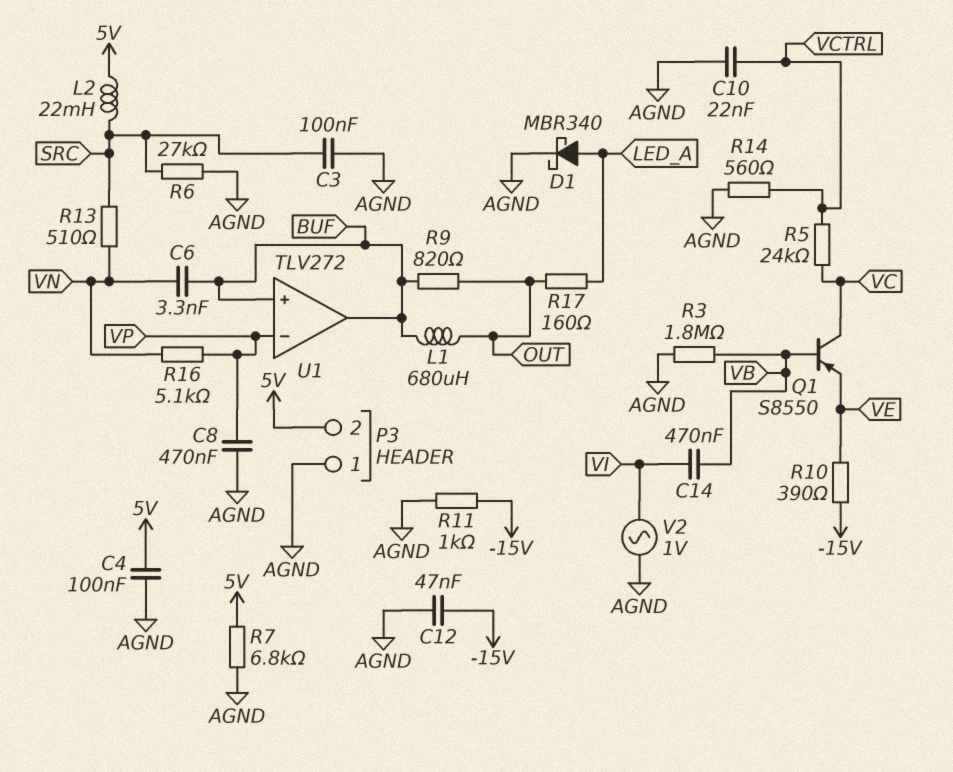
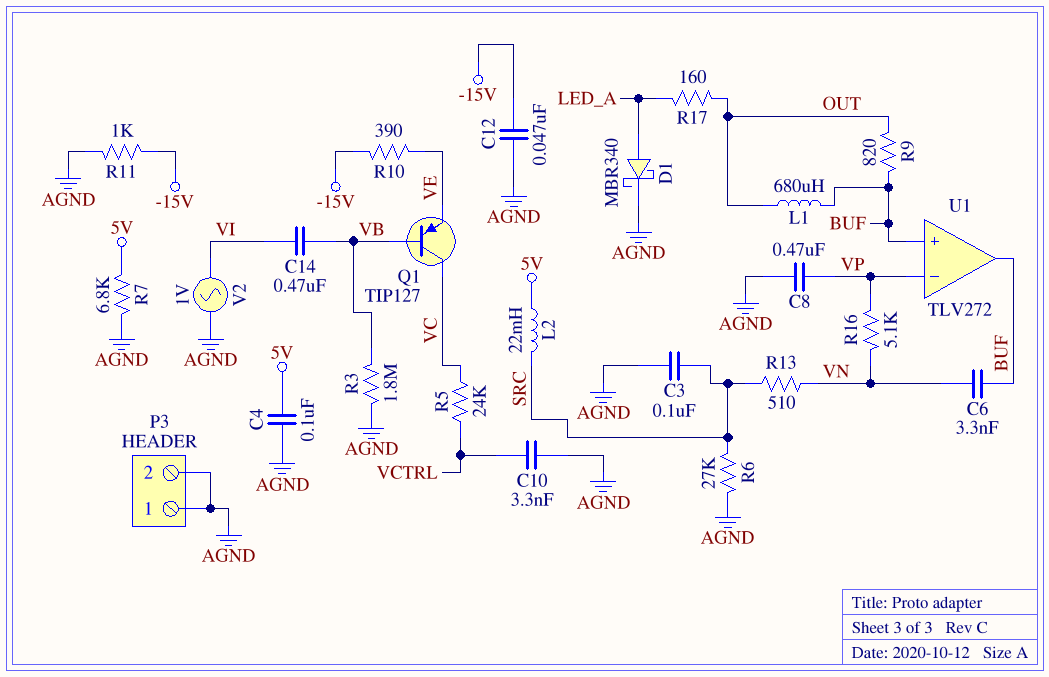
C10: 22nF (AGND, VCTRL) -> 3.3nF (AGND, VCTRL)
P3 pin 2: 5V -> AGND
Q1: PNP S8550 (B VB, C VC, E VE) -> PNP TIP127 (B VB, C VC, E VE)
R14: 560 (AGND, VCTRL) -> none

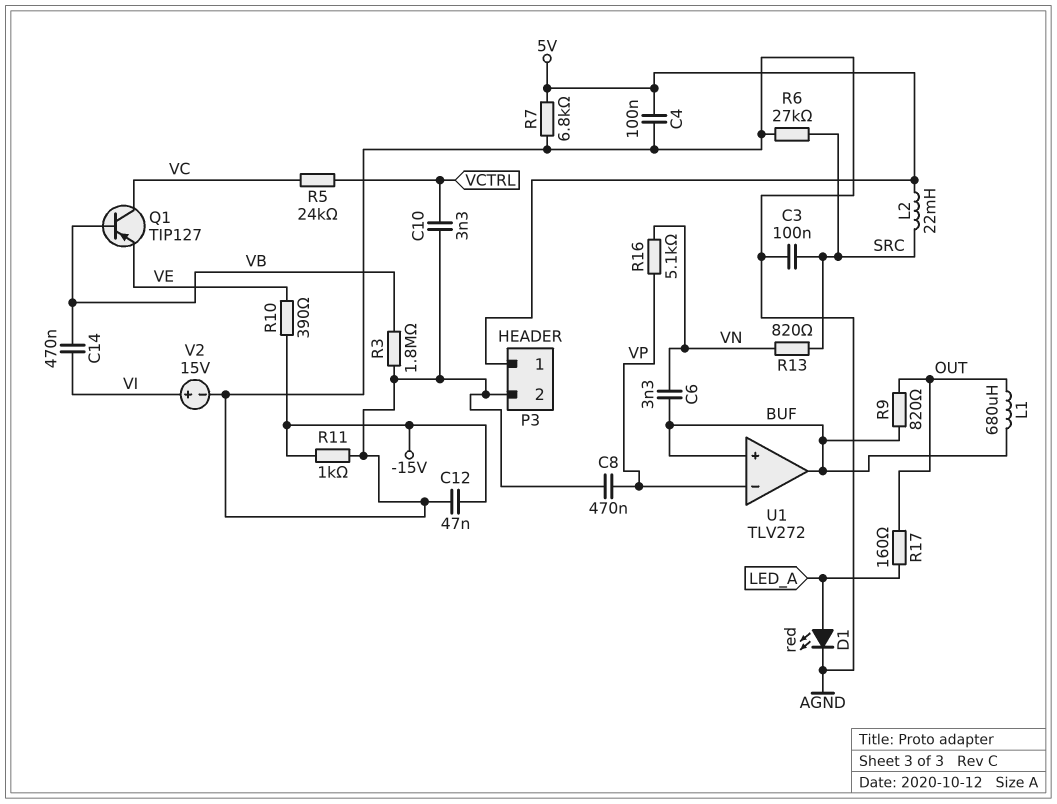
D1: schottky MBR340 (A LED_A, K AGND) -> LED red (A LED_A, K AGND)
P3 pin 1: AGND -> 5V
R13: 510 (SRC, VN) -> 820 (SRC, VN)
V2: AC 1V (AGND, VI) -> 15V (plus VI, minus AGND)

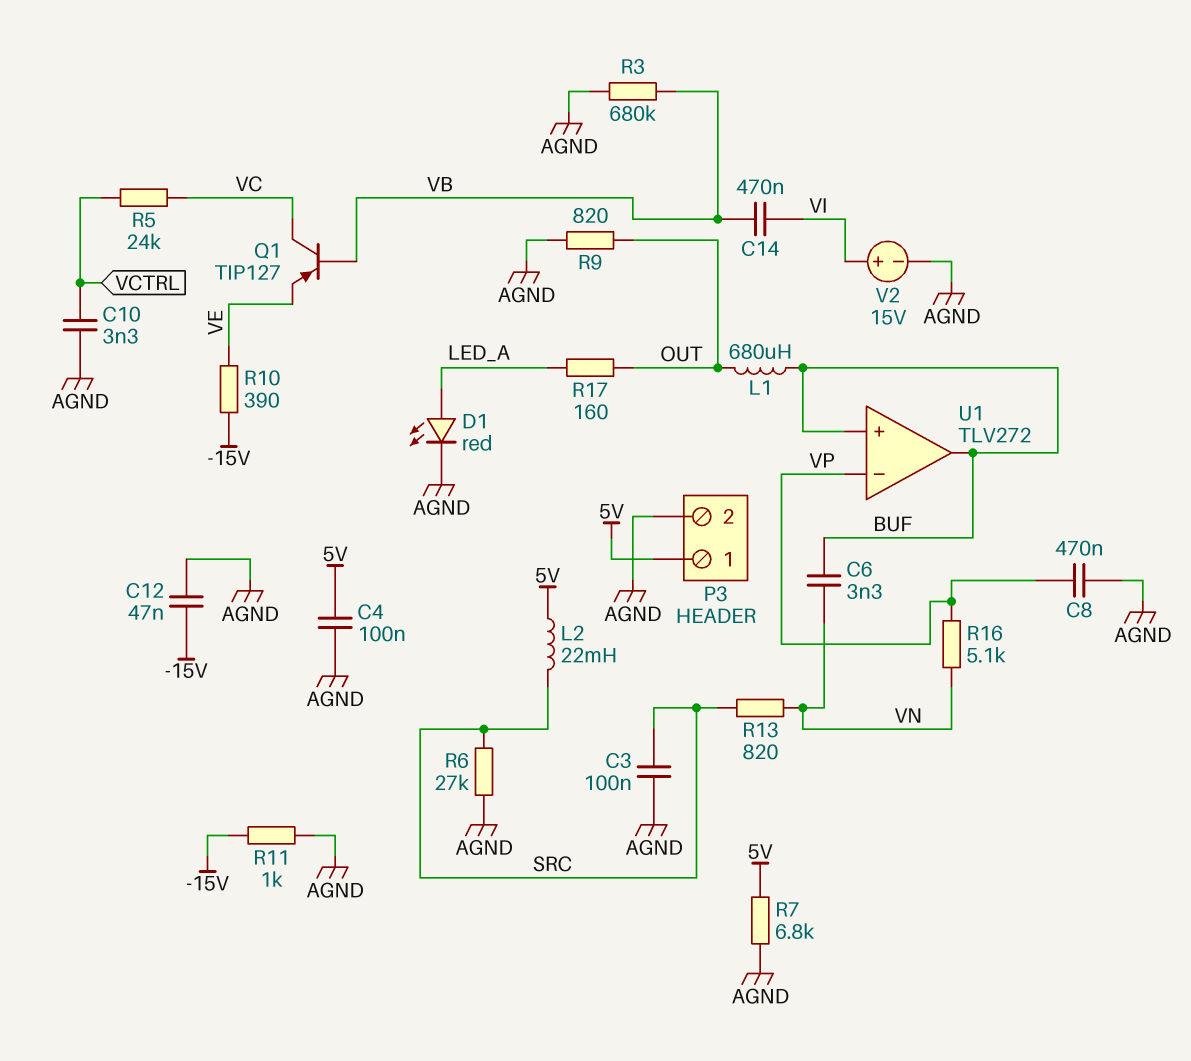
R3: 1.8M (AGND, VB) -> 680k (AGND, VB)
R9: 820 (BUF, OUT) -> 820 (AGND, OUT)

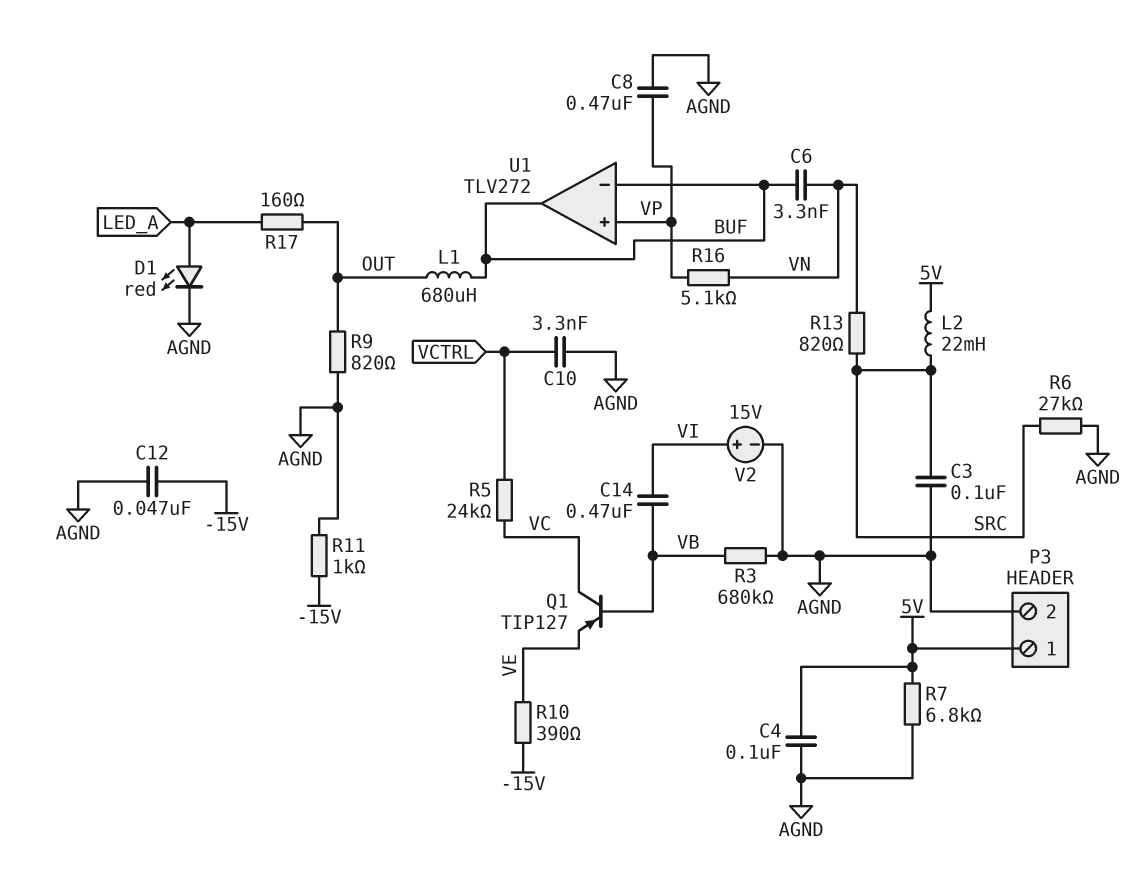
U1 pin in+: BUF -> VP
U1 pin in-: VP -> BUF

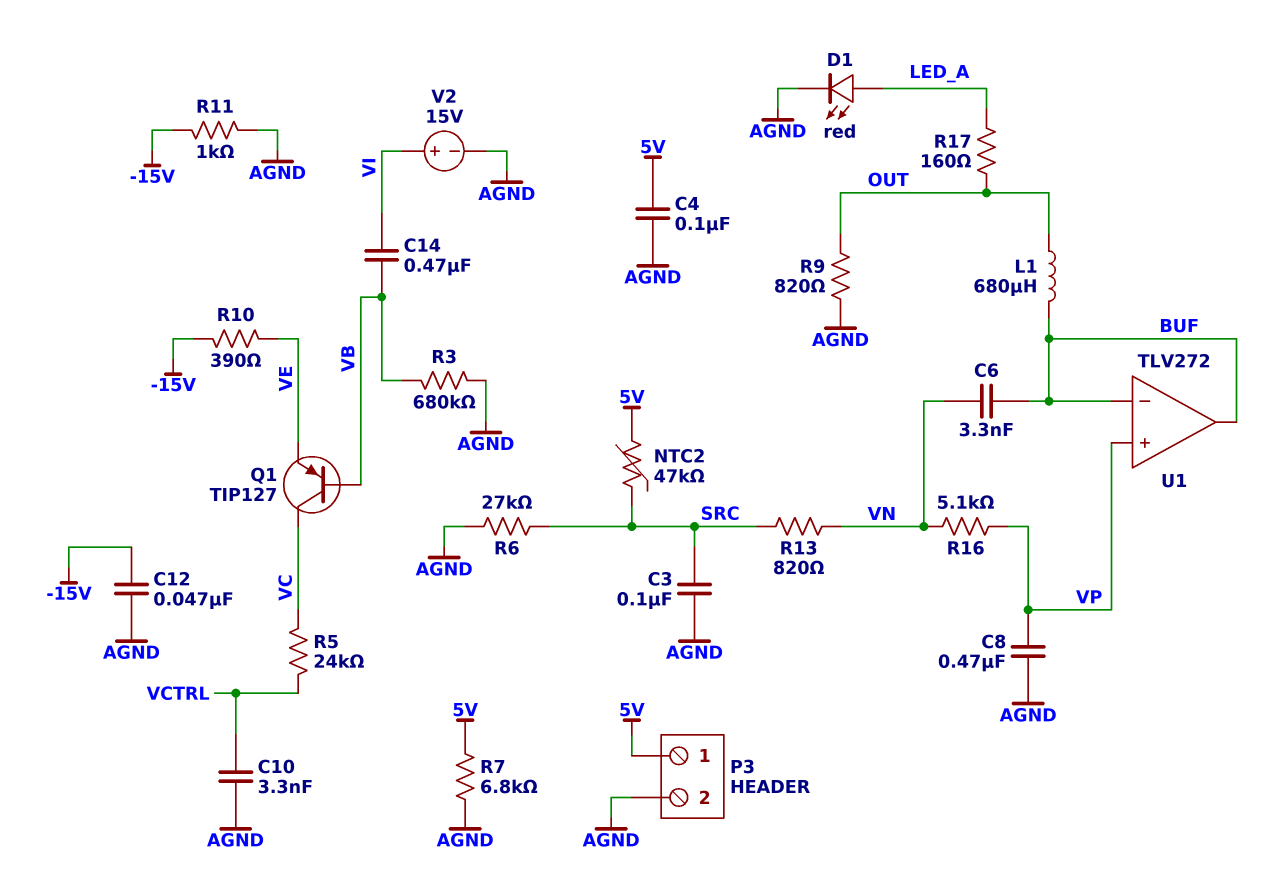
L2: 22mH (5V, SRC) -> none
NTC2: none -> 47k (5V, SRC)

